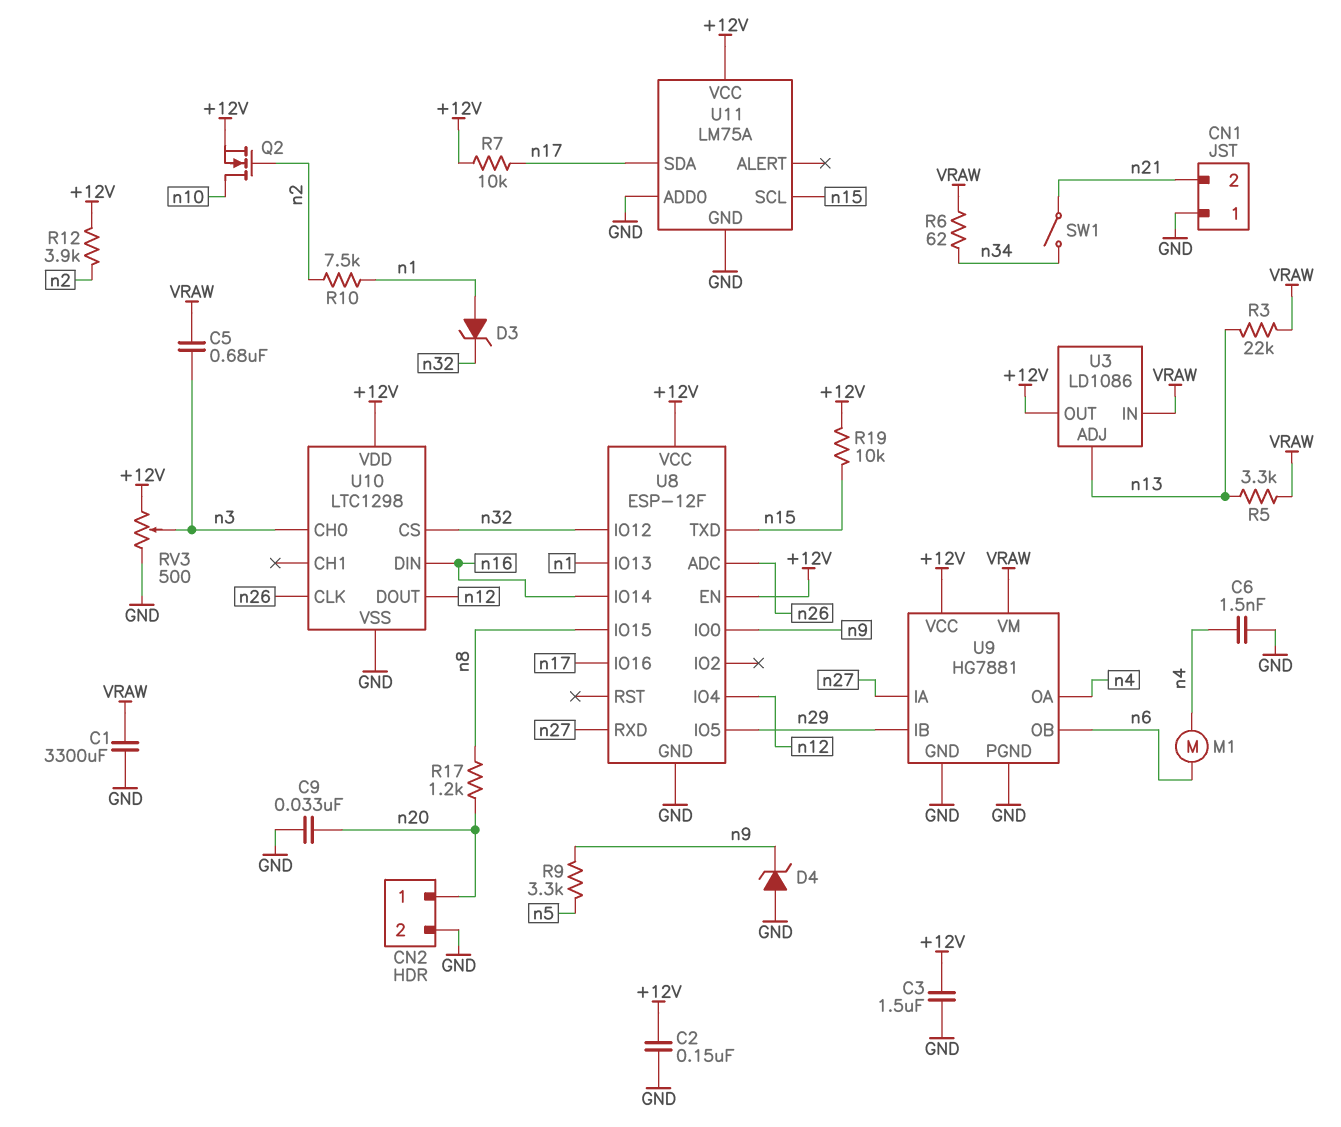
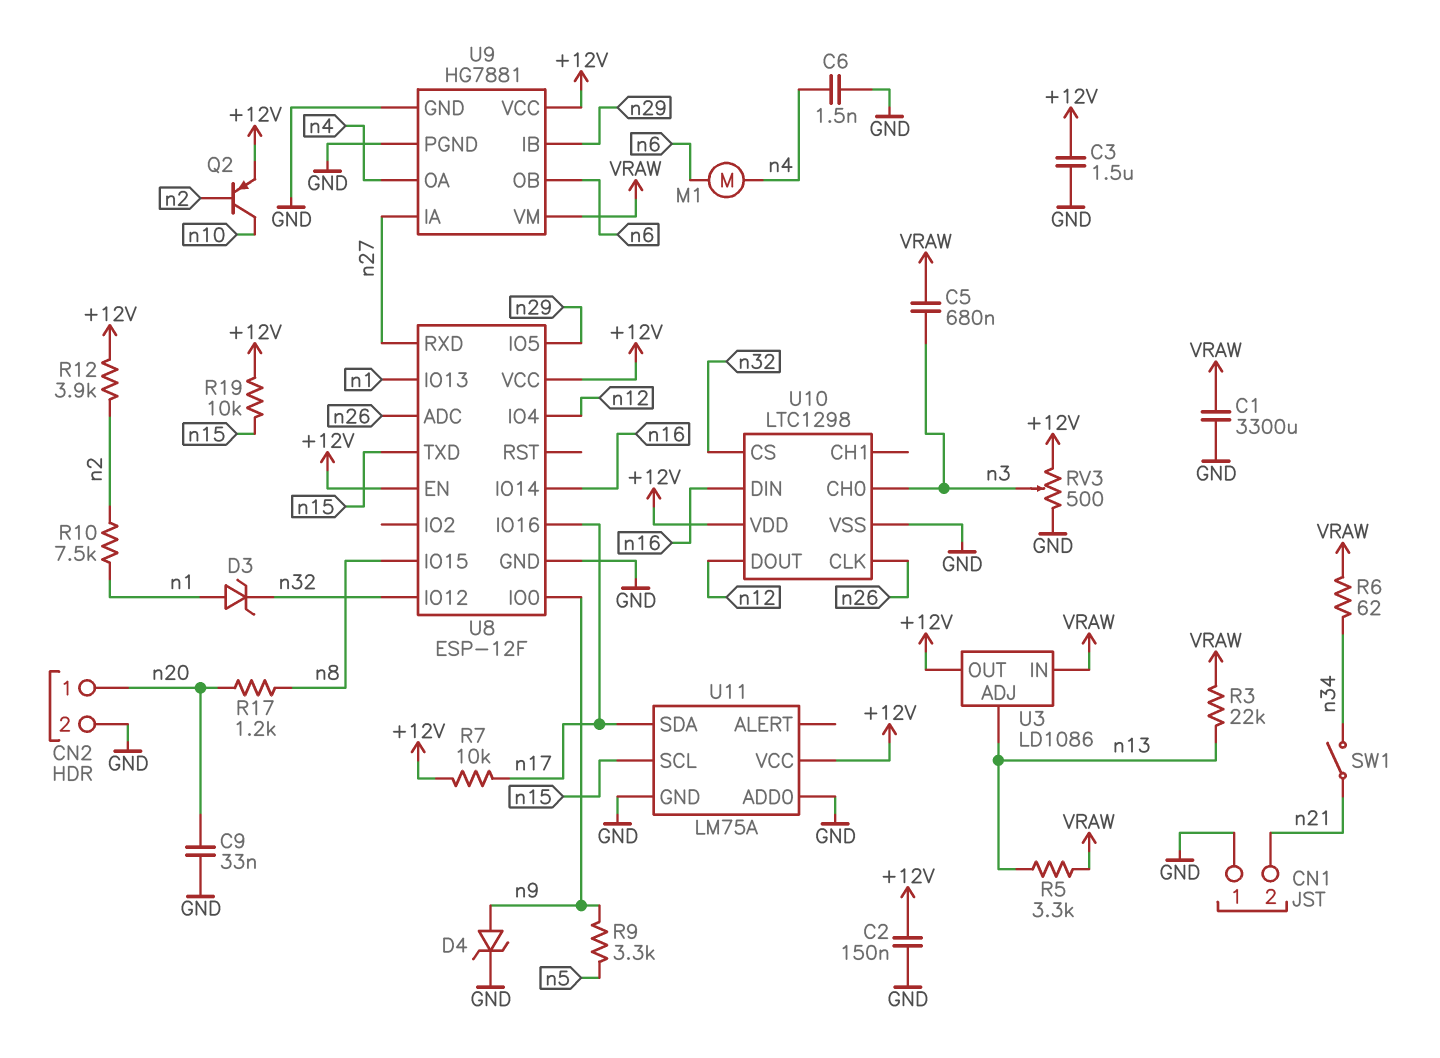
D4: zener (A GND, K n9) -> zener (A n9, K GND)
Q2: NMOS (G n2, D n10, S +12V) -> PNP (B n2, C n10, E +12V)

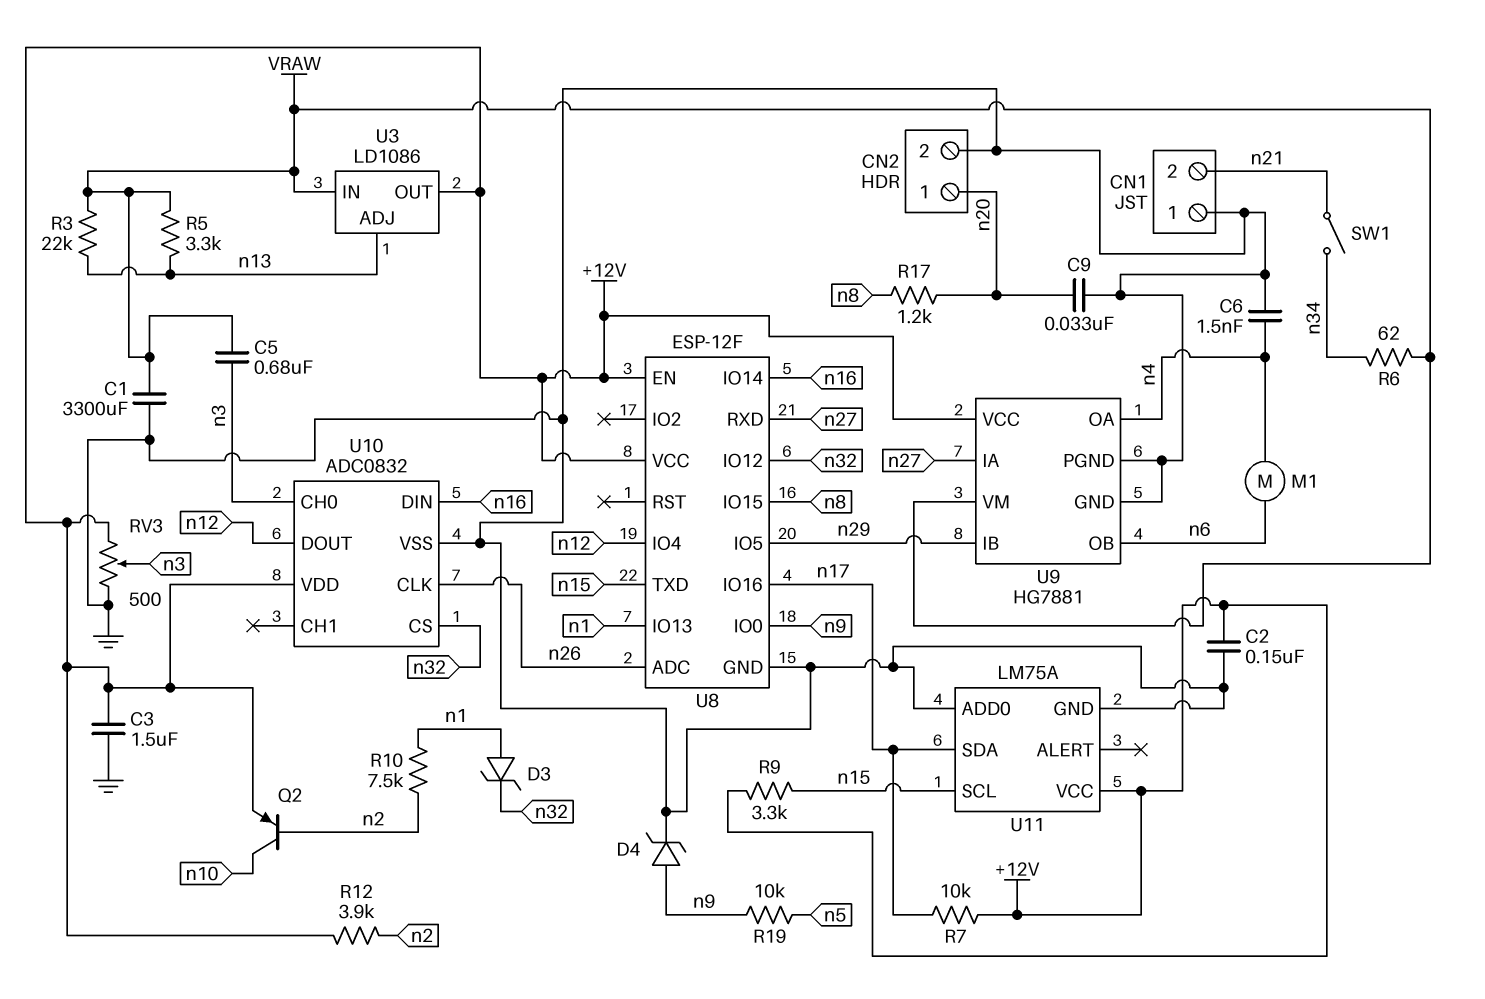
R9: 3.3k (n5, n9) -> 3.3k (+12V, n15)
R19: 10k (+12V, n15) -> 10k (n5, n9)
U10: LTC1298 -> ADC0832

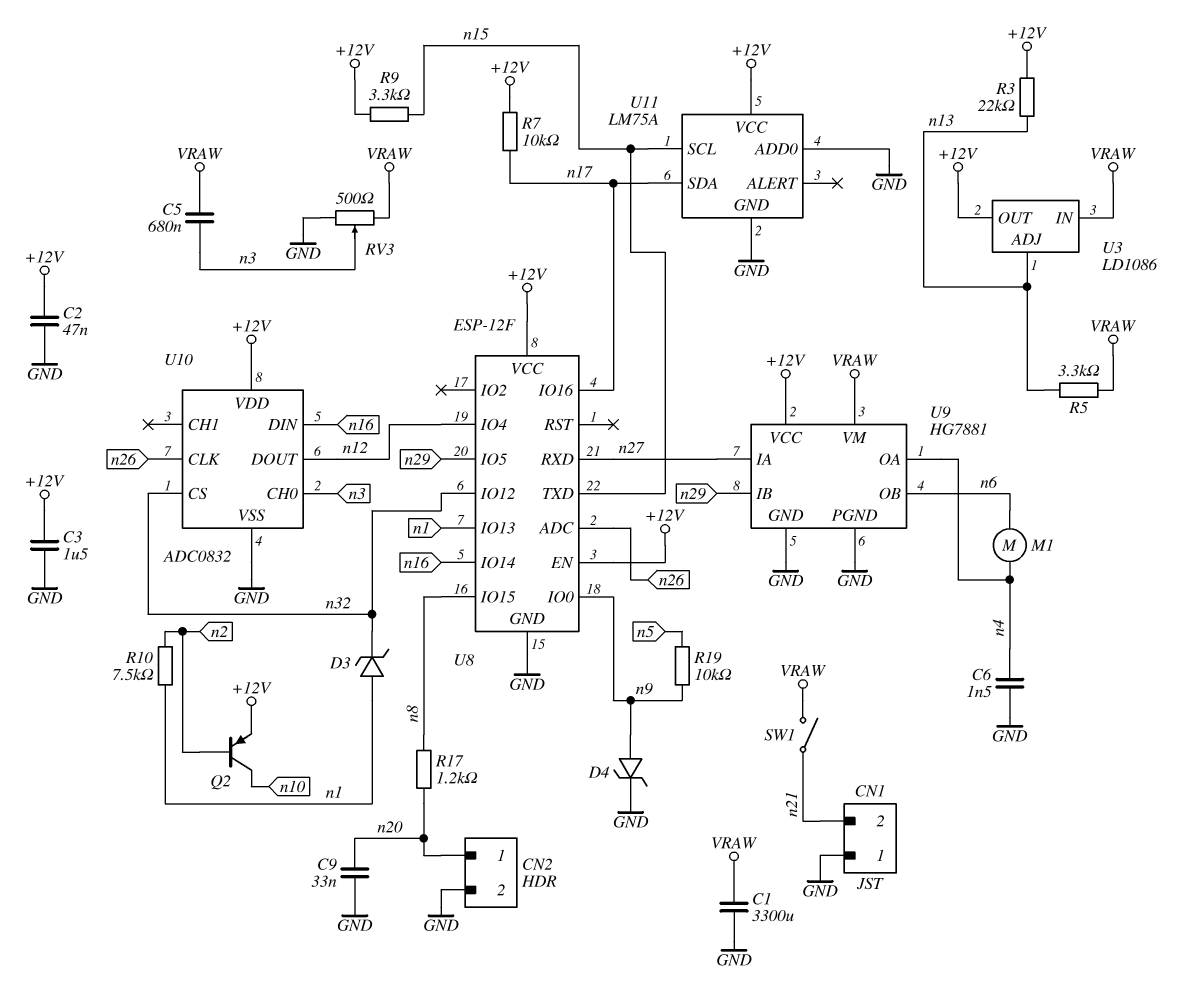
C2: 150nF (+12V, GND) -> 47nF (+12V, GND)
R3: 22k (VRAW, n13) -> 22k (+12V, n13)
R6: 62 (VRAW, n34) -> none
R12: 3.9k (+12V, n2) -> none
RV3: 500 (+12V, GND, wiper n3) -> 500 (GND, VRAW, wiper n3)
SW1: switch (n21, n34) -> switch (VRAW, n21)

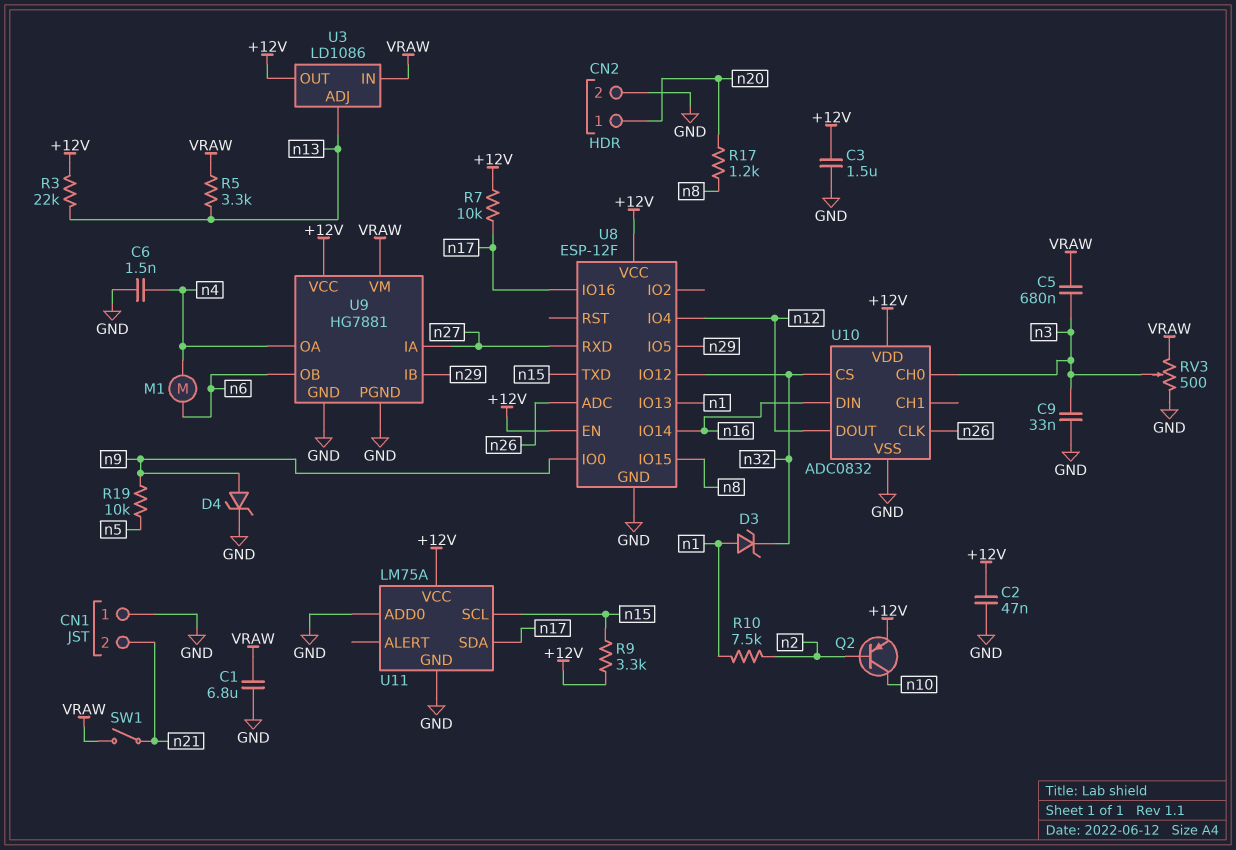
C1: 3300uF (GND, VRAW) -> 6.8uF (GND, VRAW)
C9: 33nF (GND, n20) -> 33nF (GND, n3)

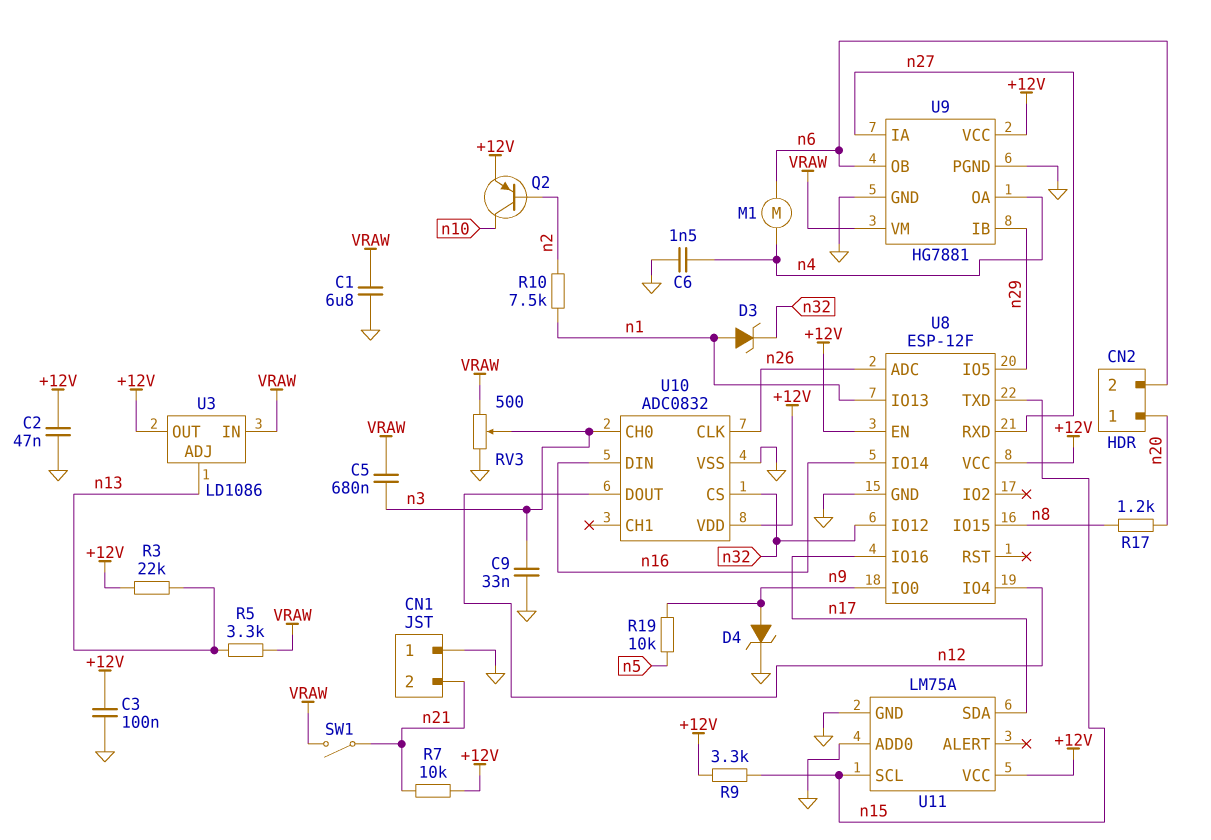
C3: 1.5uF (+12V, GND) -> 100nF (+12V, GND)
CN2 pin 2: GND -> n6
R7: 10k (+12V, n17) -> 10k (+12V, n21)

